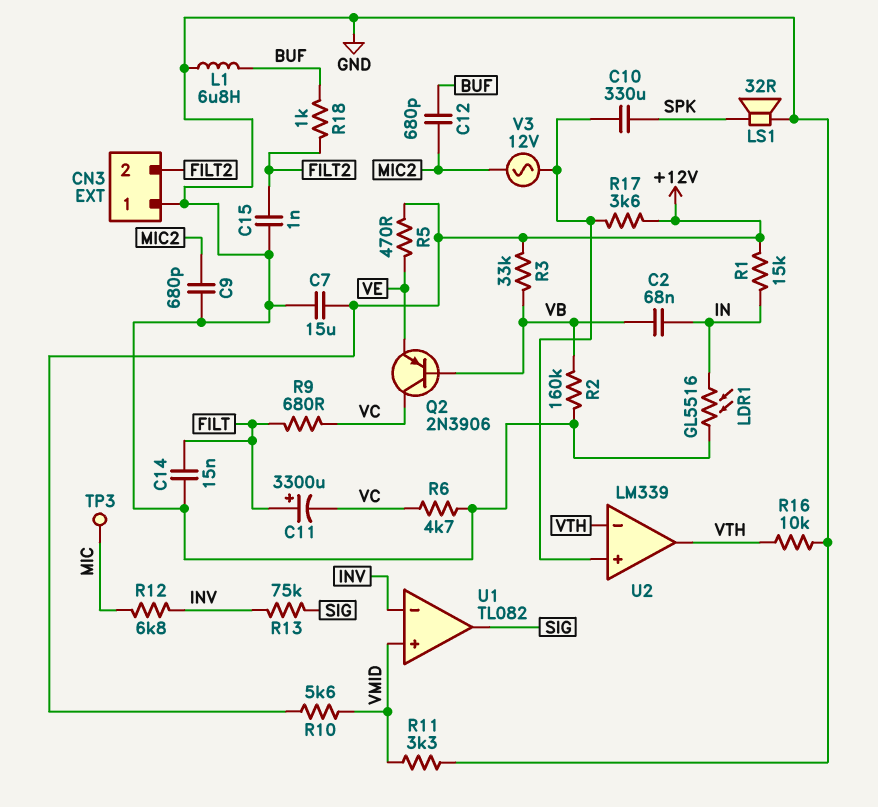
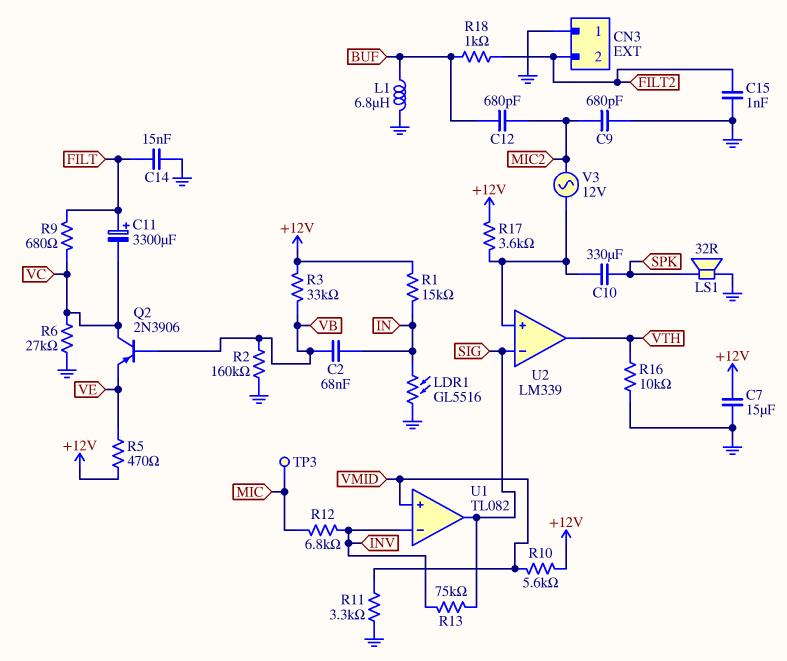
R6: 4.7k (GND, VC) -> 27k (GND, VC)
U2 pin in-: VTH -> SIG

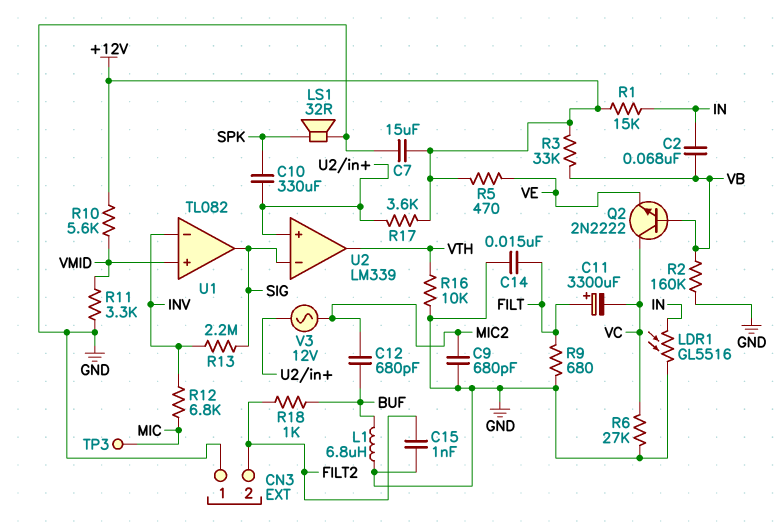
Q2: PNP 2N3906 (B VB, C VC, E VE) -> NPN 2N2222 (B VB, C VC, E VE)
R9: 680 (FILT, VC) -> 680 (FILT, GND)
R13: 75k (INV, SIG) -> 2.2M (INV, SIG)

